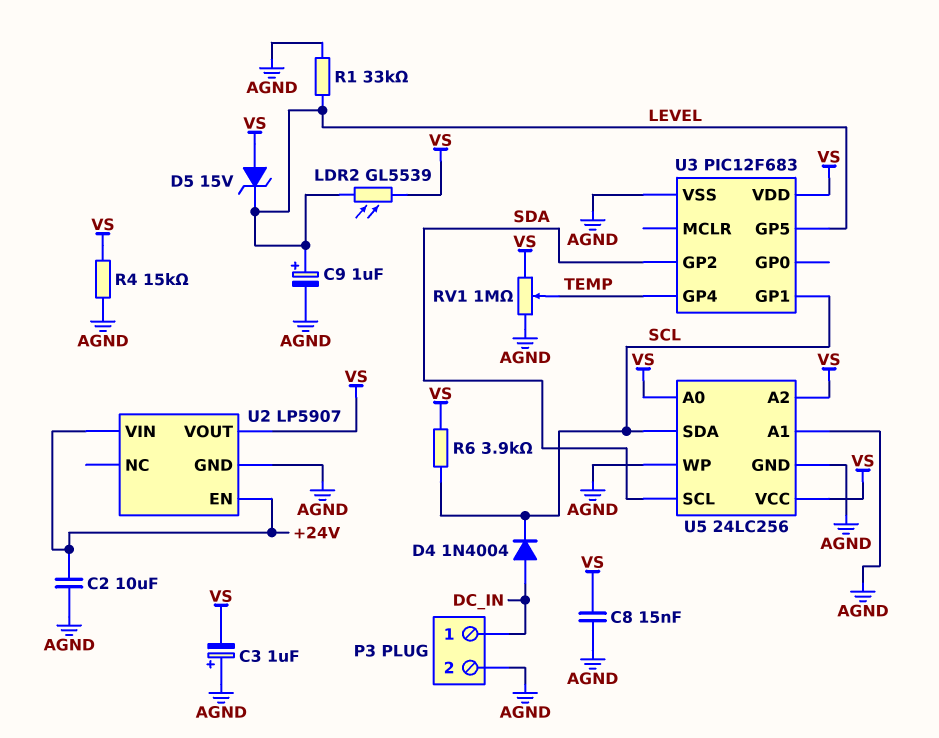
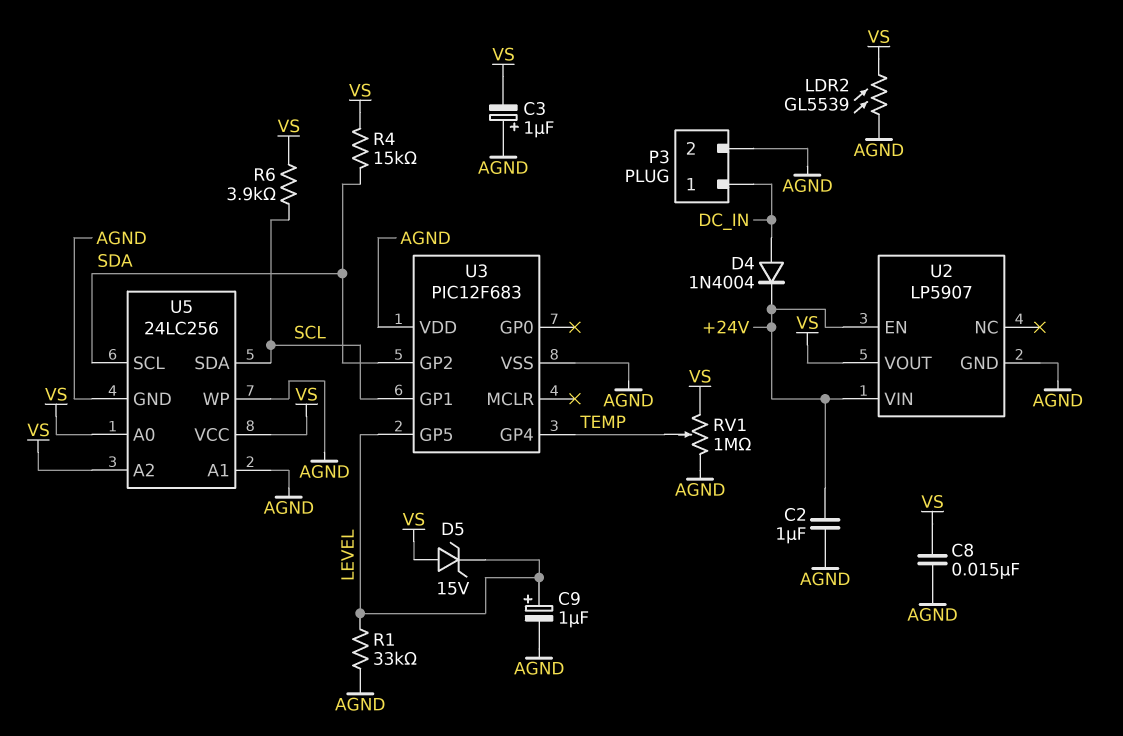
C2: 10uF (+24V, AGND) -> 1uF (+24V, AGND)
D4: diode 1N4004 (A DC_IN, K SCL) -> diode 1N4004 (A DC_IN, K +24V)
LDR2: GL5539 (LEVEL, VS) -> GL5539 (AGND, VS)
R4: 15k (AGND, VS) -> 15k (SDA, VS)
U3 pin VDD: VS -> AGND

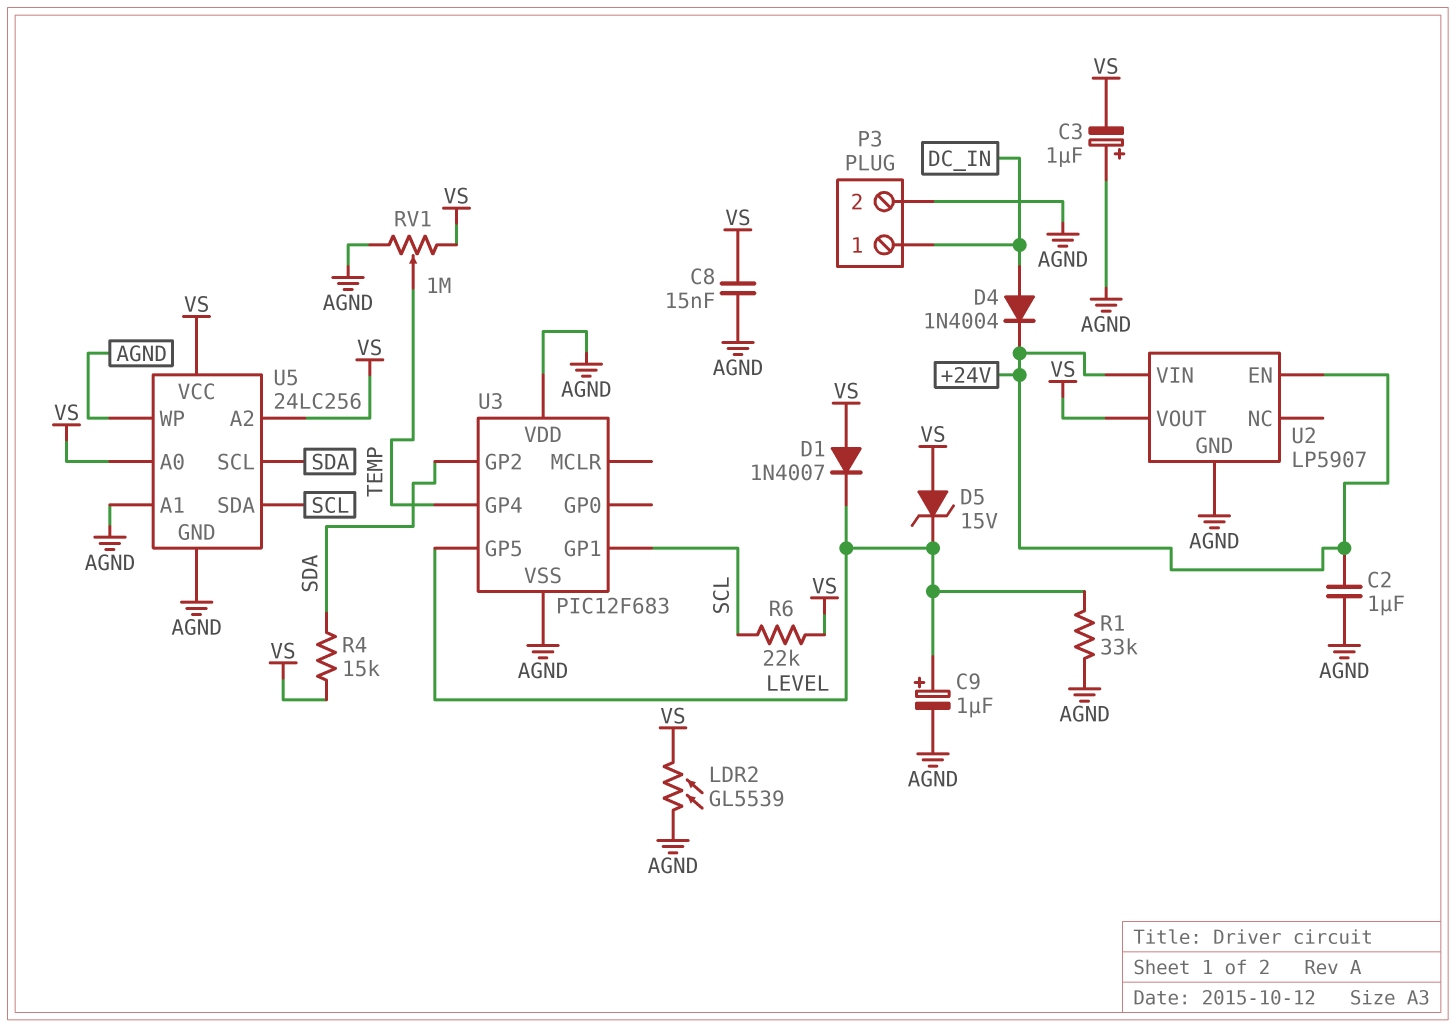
D1: none -> diode 1N4007 (A VS, K LEVEL)
R6: 3.9k (SCL, VS) -> 22k (SCL, VS)

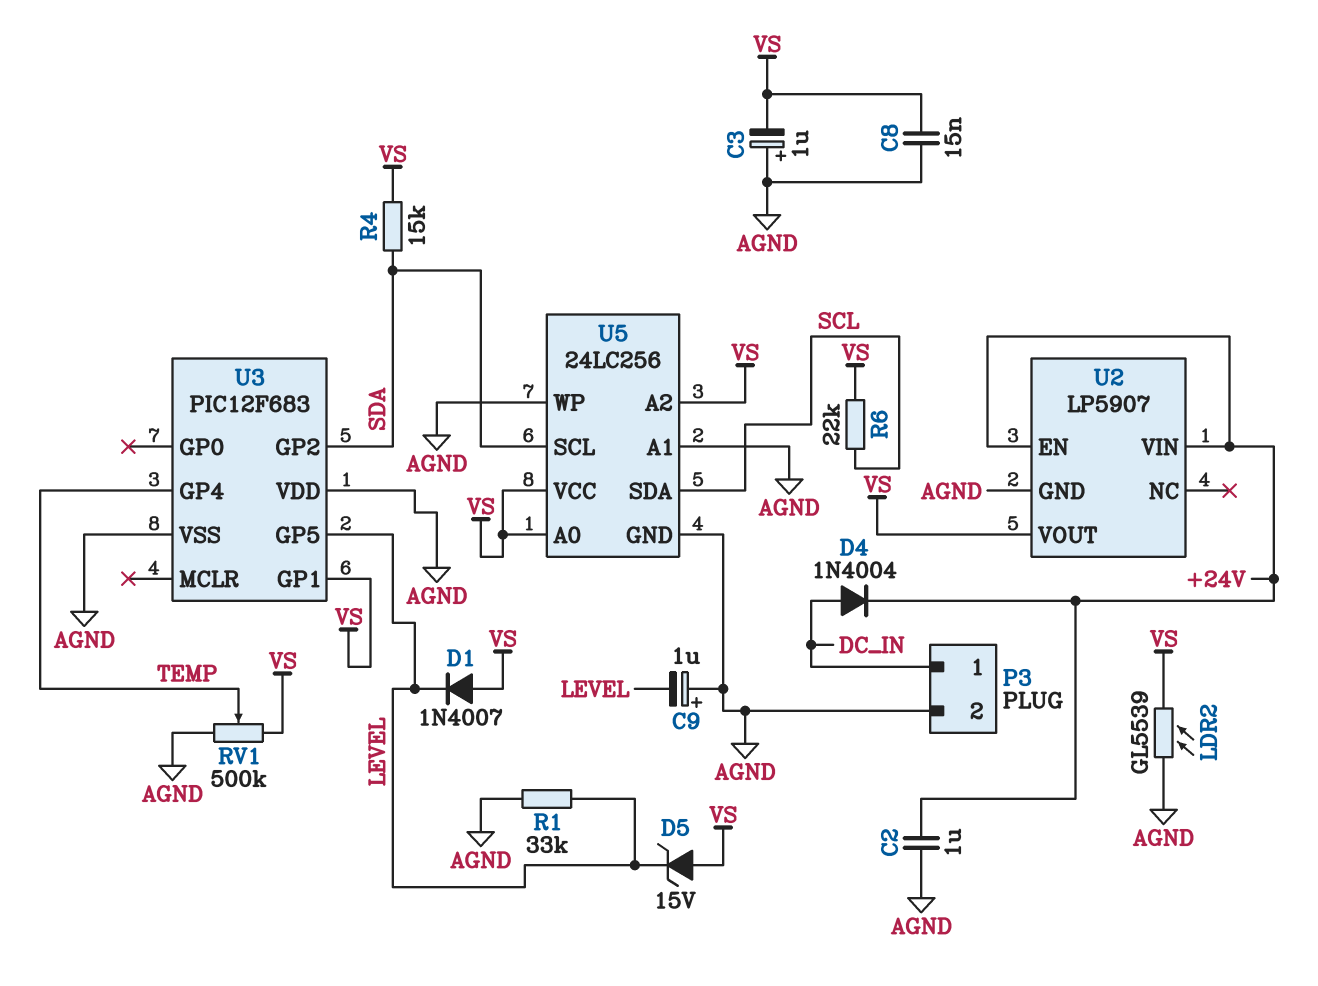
C9: 1uF (plus LEVEL, minus AGND) -> 1uF (plus AGND, minus LEVEL)
RV1: 1M (AGND, VS, wiper TEMP) -> 500k (AGND, VS, wiper TEMP)
U3 pin GP1: SCL -> VS

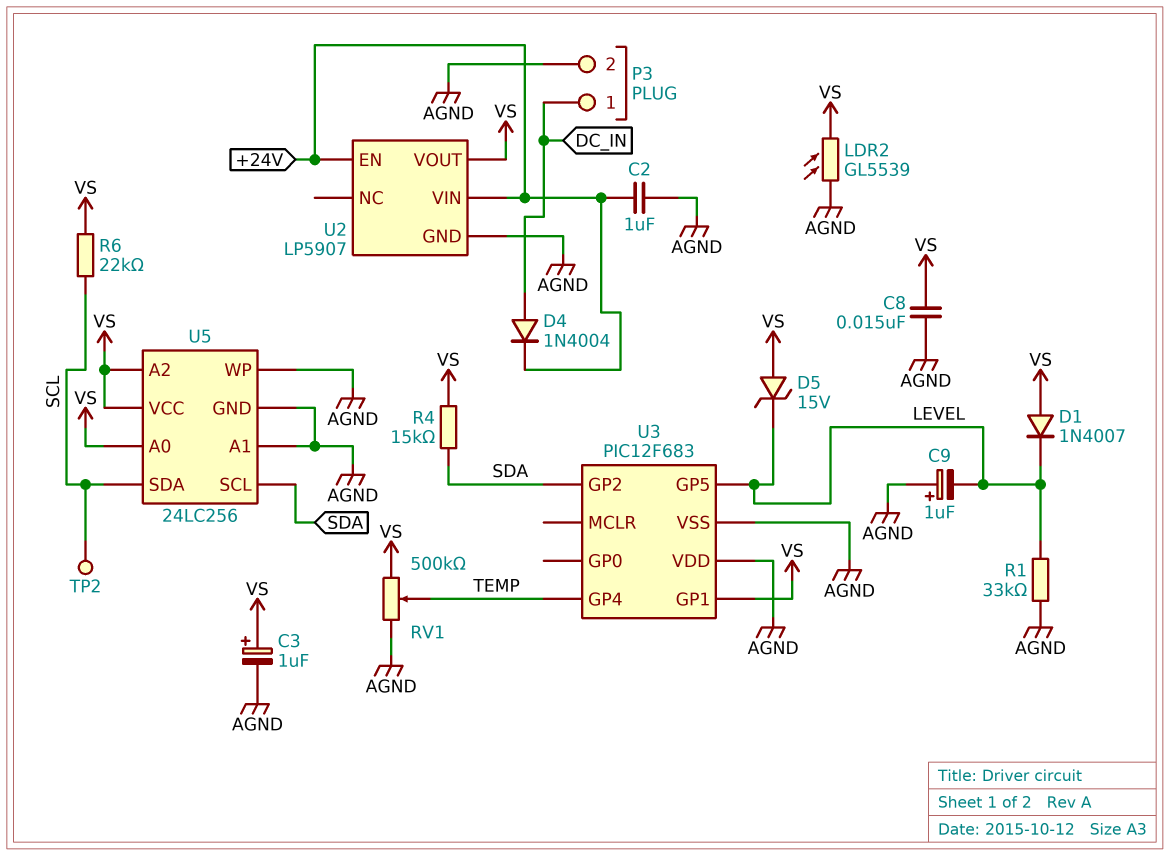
C3: 1uF (plus AGND, minus VS) -> 1uF (plus VS, minus AGND)
TP2: none -> test point (SCL)

